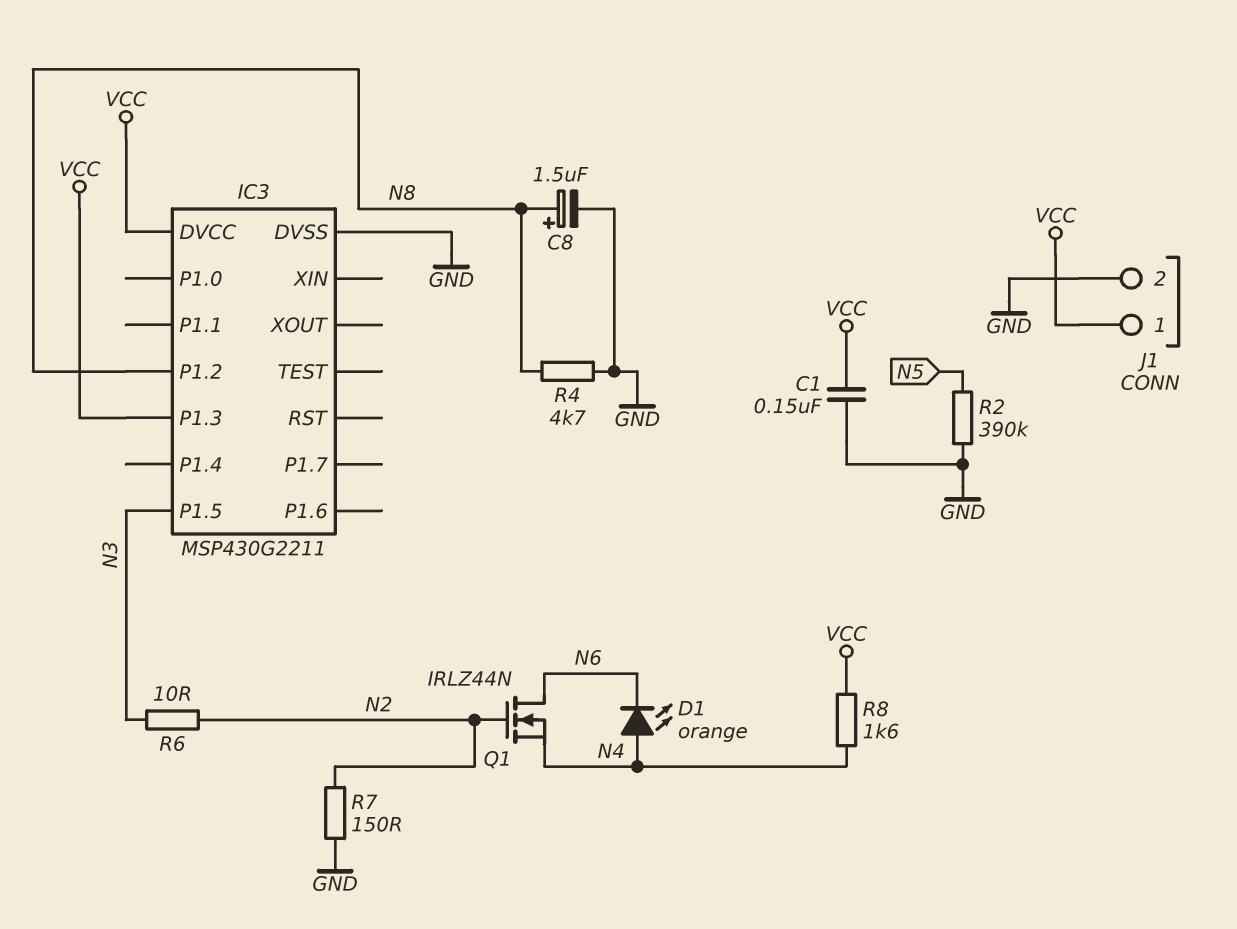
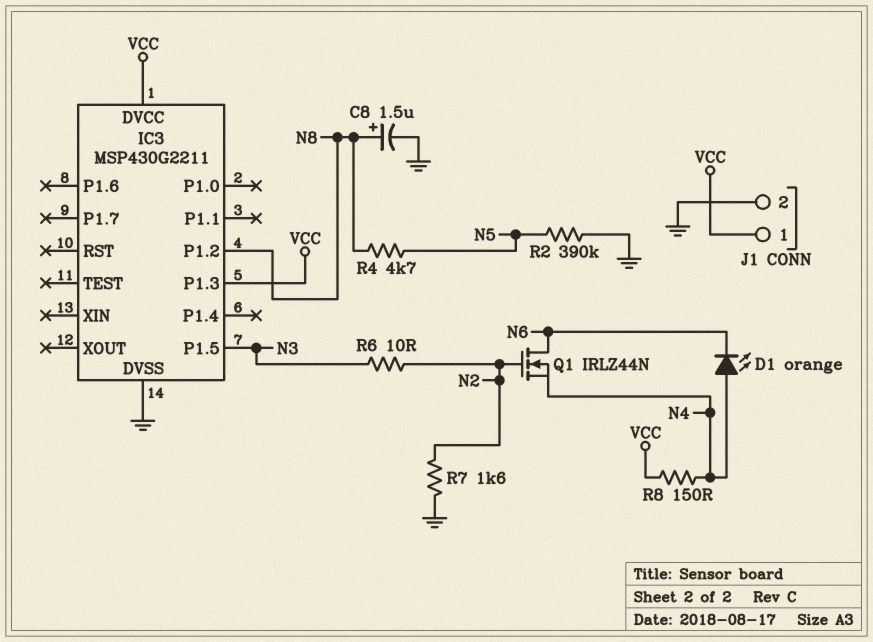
C1: 150nF (GND, VCC) -> none
R4: 4.7k (GND, N8) -> 4.7k (N5, N8)
R7: 150 (GND, N2) -> 1.6k (GND, N2)
R8: 1.6k (N4, VCC) -> 150 (N4, VCC)

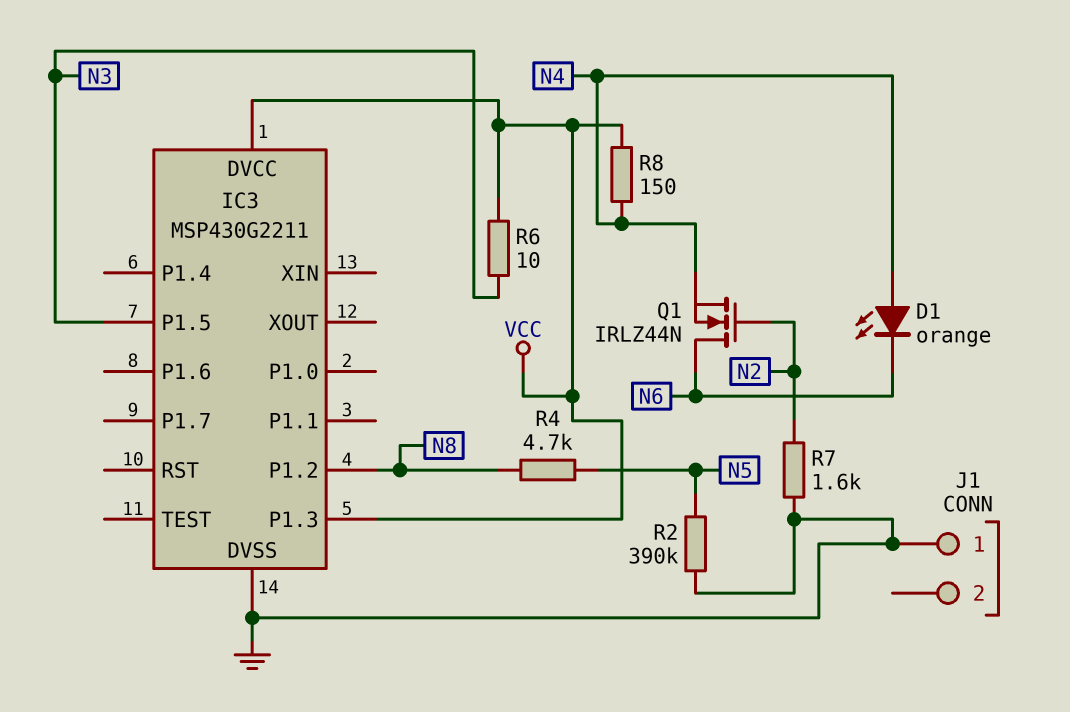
C8: 1.5uF (plus N8, minus GND) -> none
J1 pin 1: VCC -> GND
J1 pin 2: GND -> none
R6: 10 (N2, N3) -> 10 (N3, VCC)

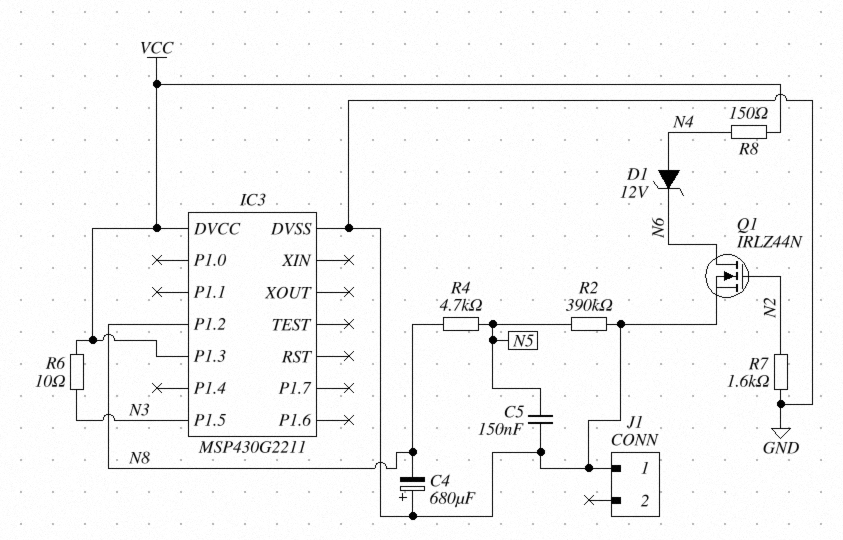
C4: none -> 680uF (plus GND, minus N8)
C5: none -> 150nF (GND, N5)
D1: LED orange (A N4, K N6) -> zener 12V (A N4, K N6)
Q1: NMOS IRLZ44N (G N2, D N6, S N4) -> NMOS IRLZ44N (G N2, D N6, S GND)

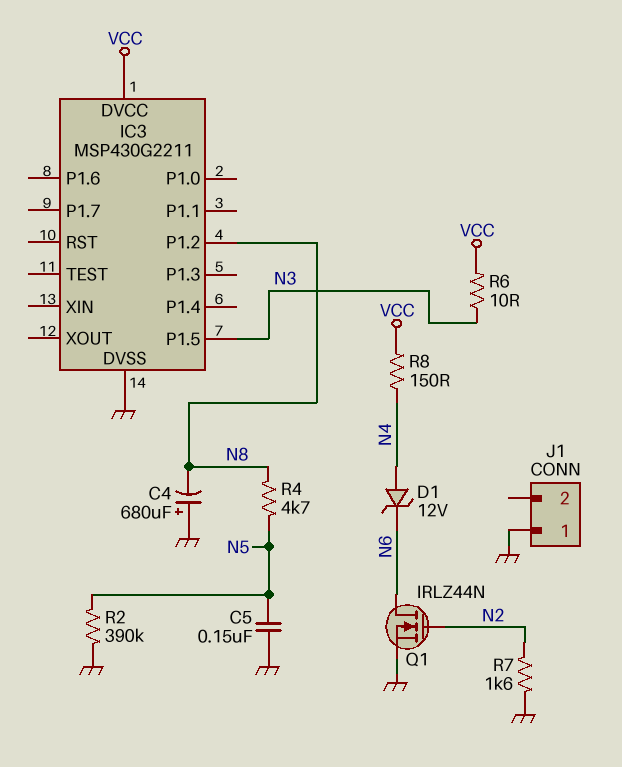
IC3 pin P1.3: VCC -> none

